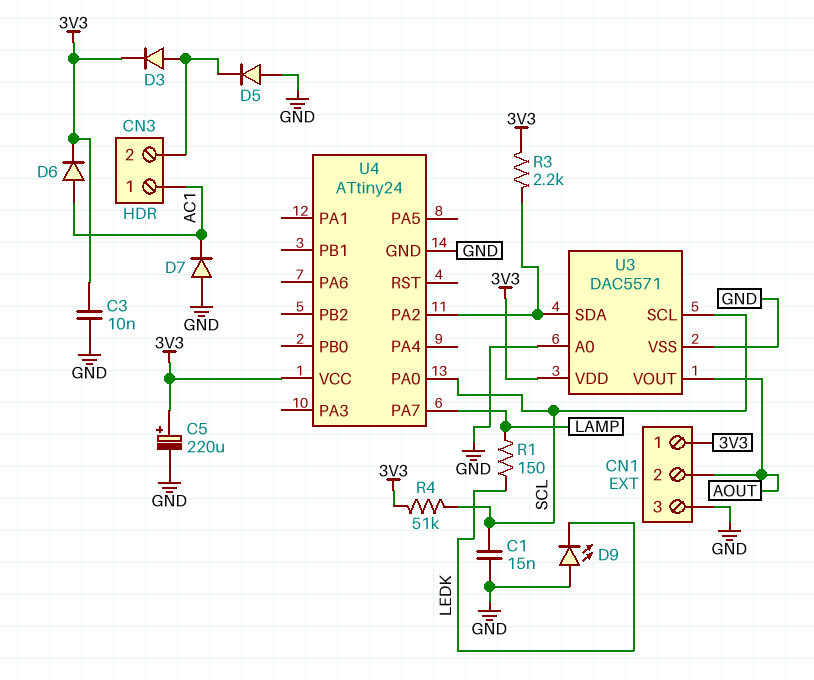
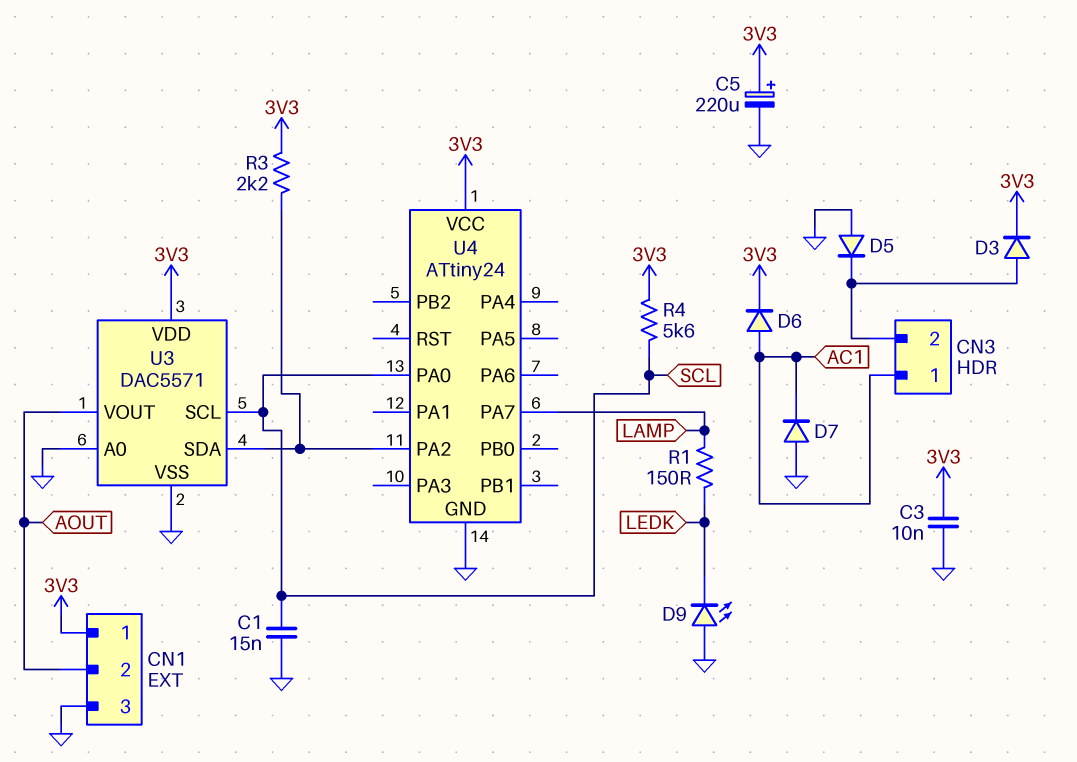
R4: 51k (3V3, SCL) -> 5.6k (3V3, SCL)

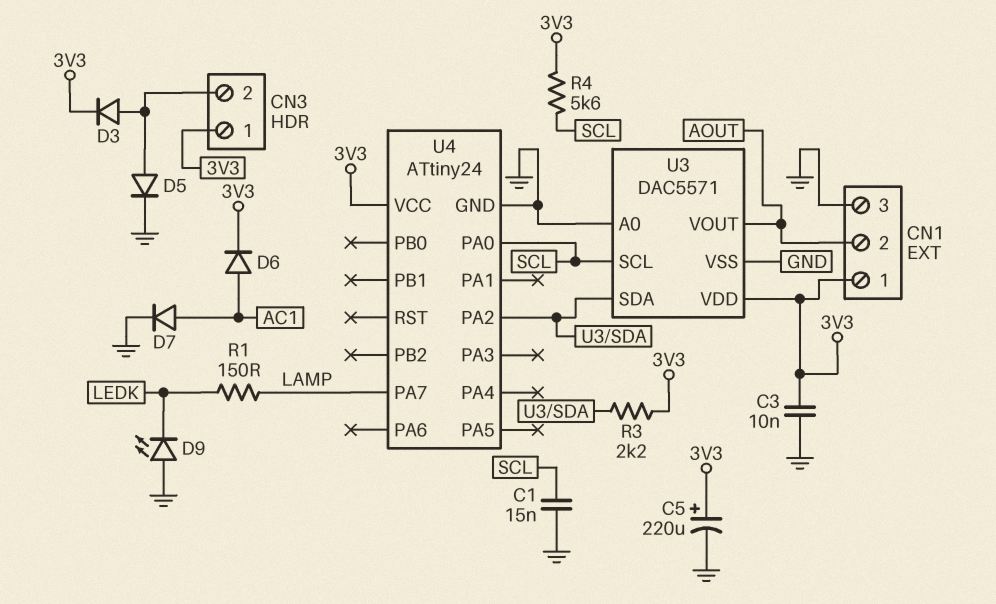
CN3 pin 1: AC1 -> 3V3
D5: diode (A GND, K CN3/2) -> diode (A CN3/2, K GND)
D7: diode (A GND, K AC1) -> diode (A AC1, K GND)

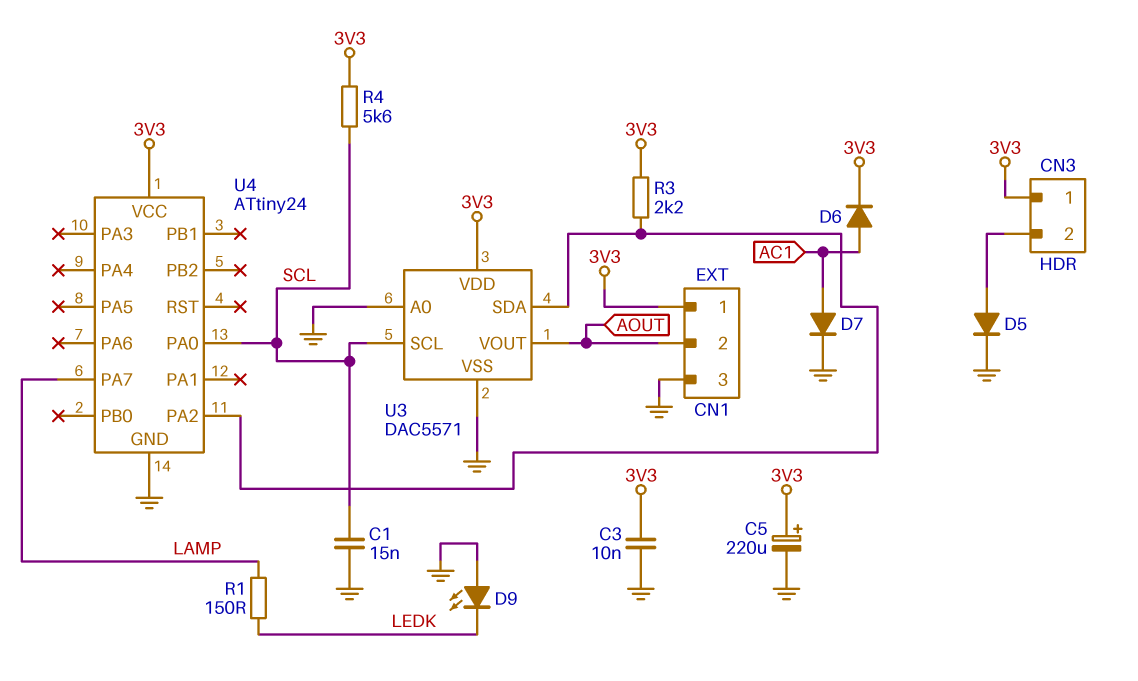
D3: diode (A CN3/2, K 3V3) -> none

